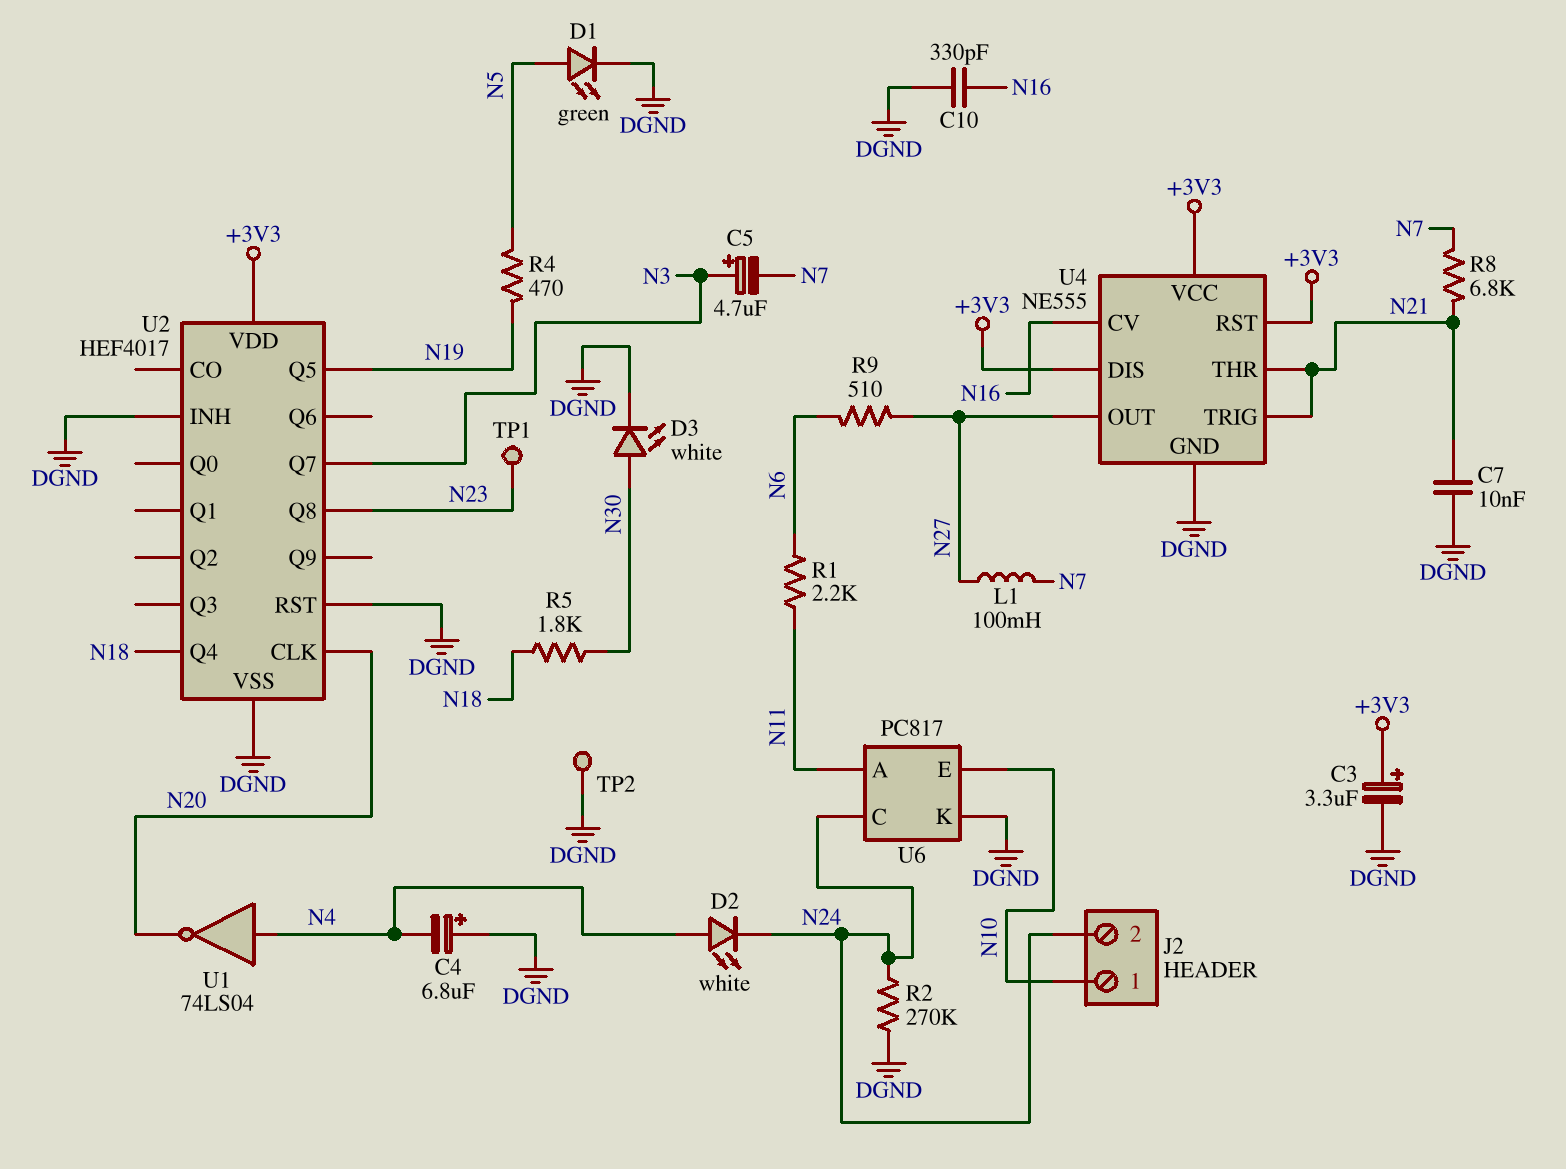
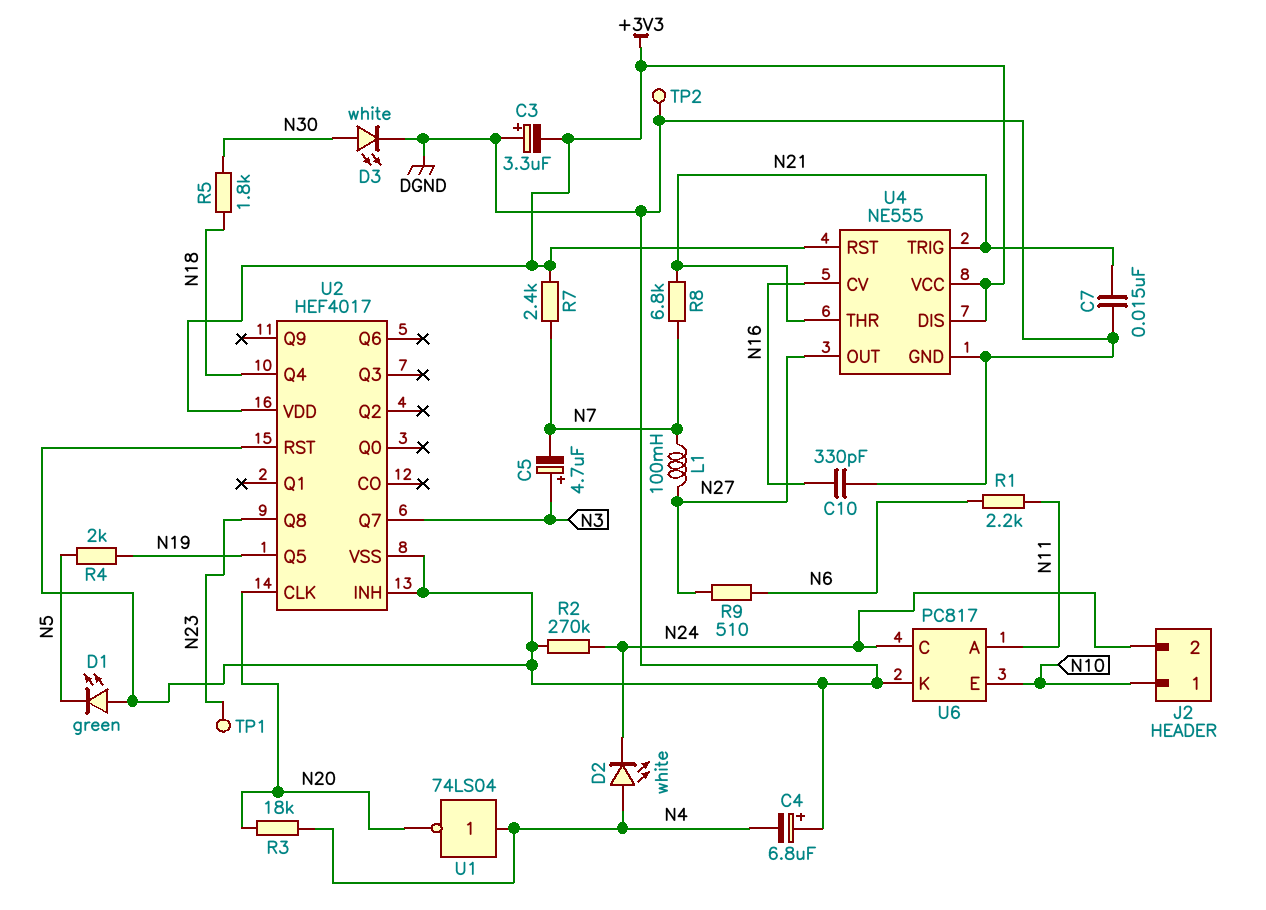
C3: 3.3uF (plus +3V3, minus DGND) -> 3.3uF (plus DGND, minus +3V3)
C7: 10nF (DGND, N21) -> 15nF (DGND, N21)
D1: LED green (A N5, K DGND) -> LED green (A DGND, K N5)
R3: none -> 18k (N4, N20)
R4: 470 (N5, N19) -> 2k (N5, N19)
R7: none -> 2.4k (+3V3, N7)

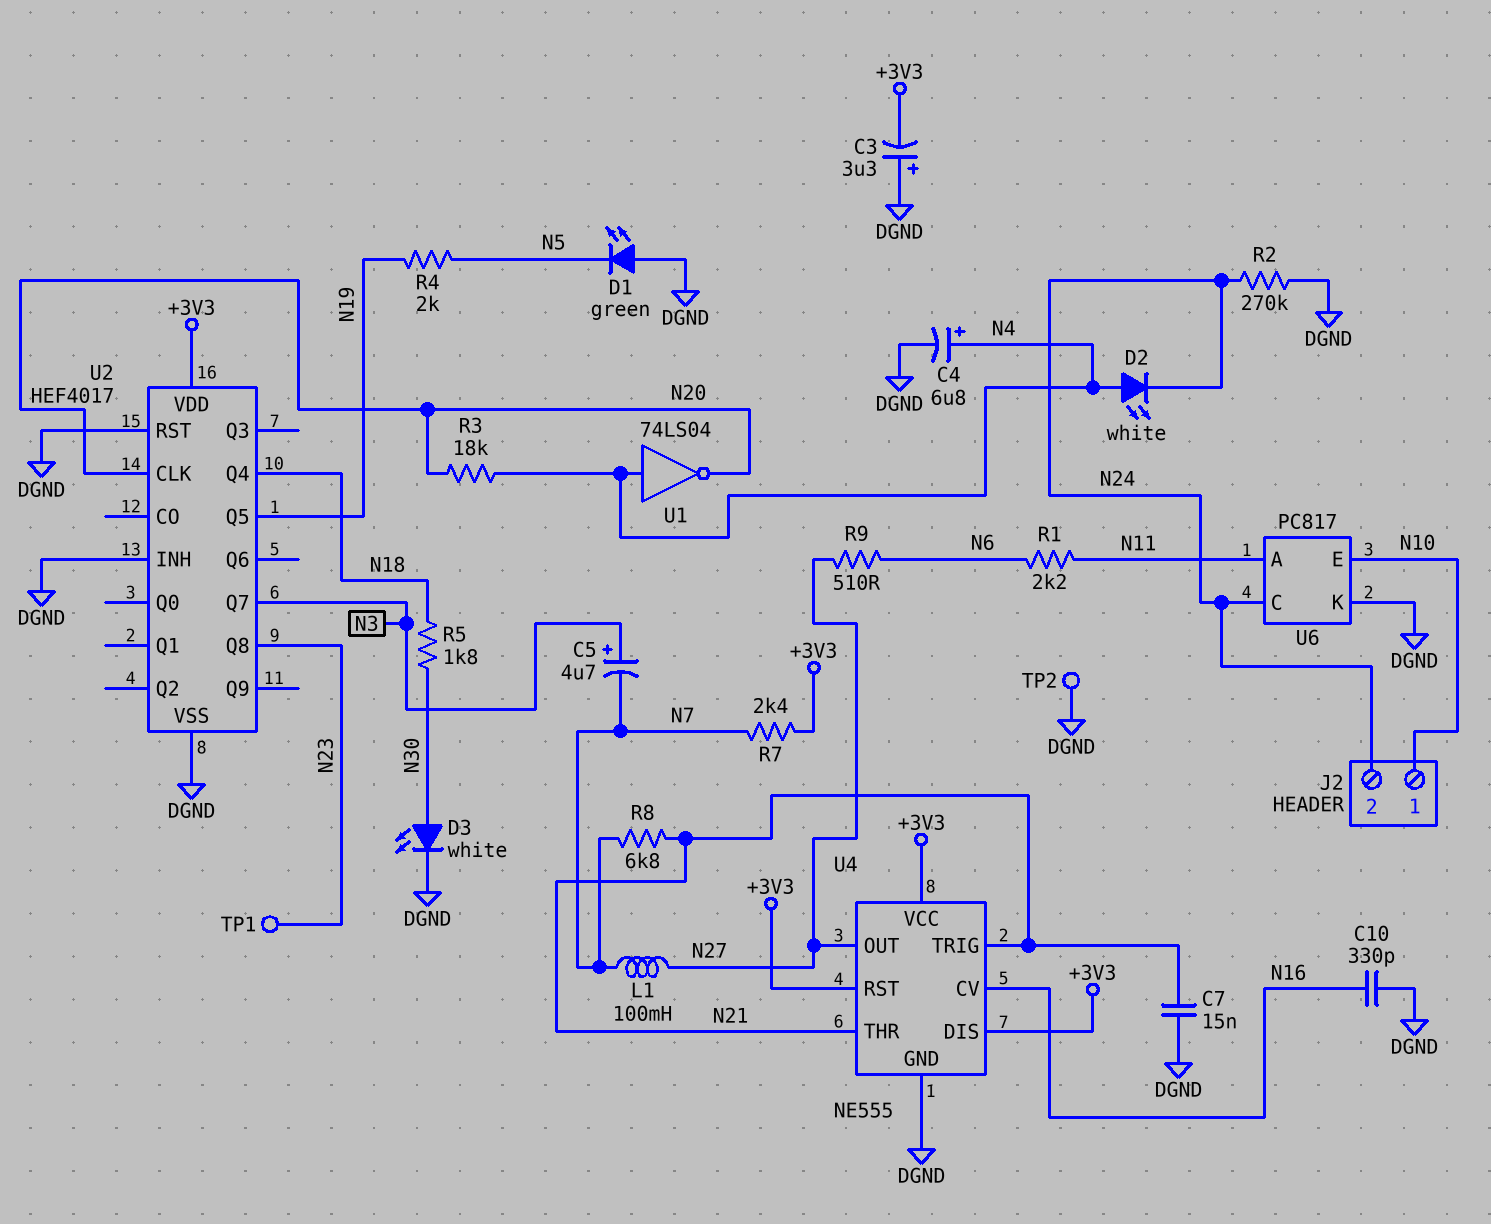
C4: 6.8uF (plus DGND, minus N4) -> 6.8uF (plus N4, minus DGND)

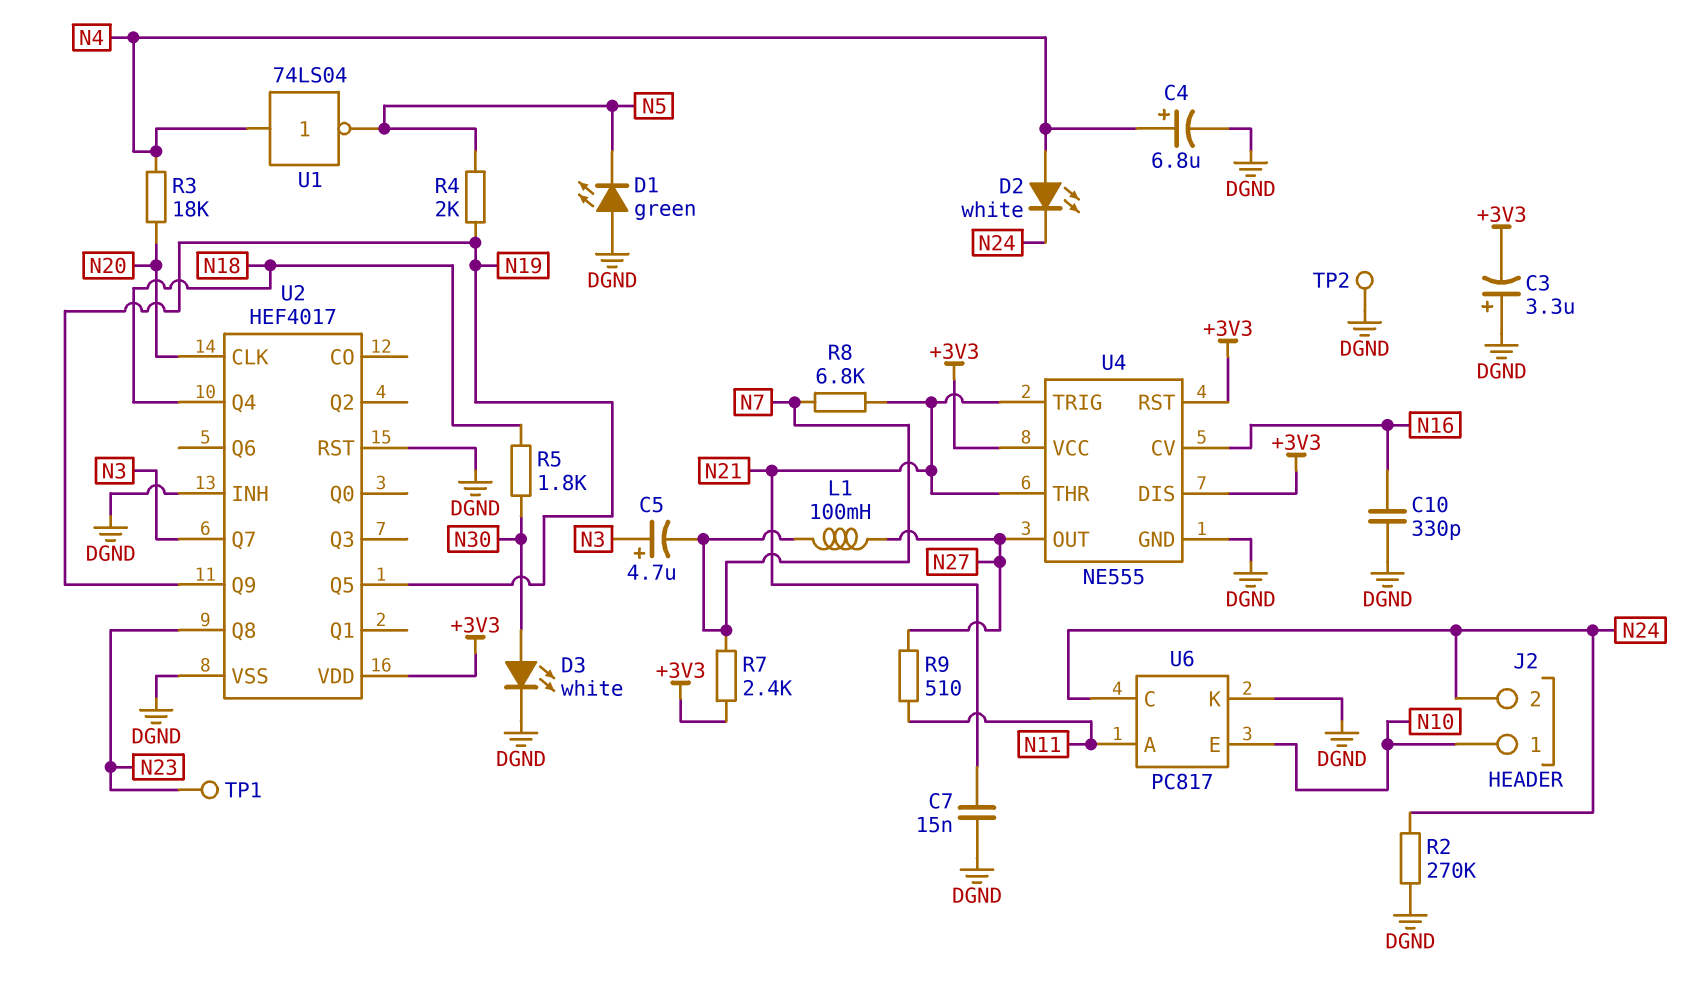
R1: 2.2k (N6, N11) -> none
R9: 510 (N6, N27) -> 510 (N11, N27)
U1: NOT 74LS04 (in N4, out N20) -> NOT 74LS04 (in N4, out N5)
U2 pin Q9: none -> N19

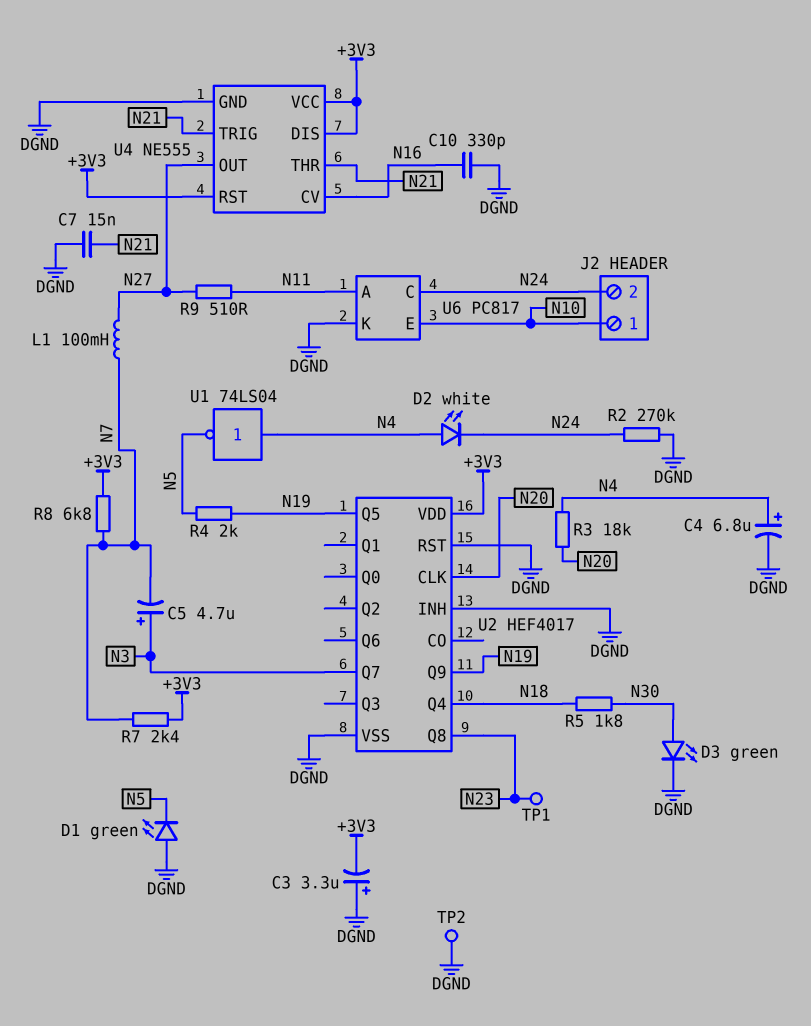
D3: LED white (A N30, K DGND) -> LED green (A N30, K DGND)
R8: 6.8k (N7, N21) -> 6.8k (+3V3, N7)

